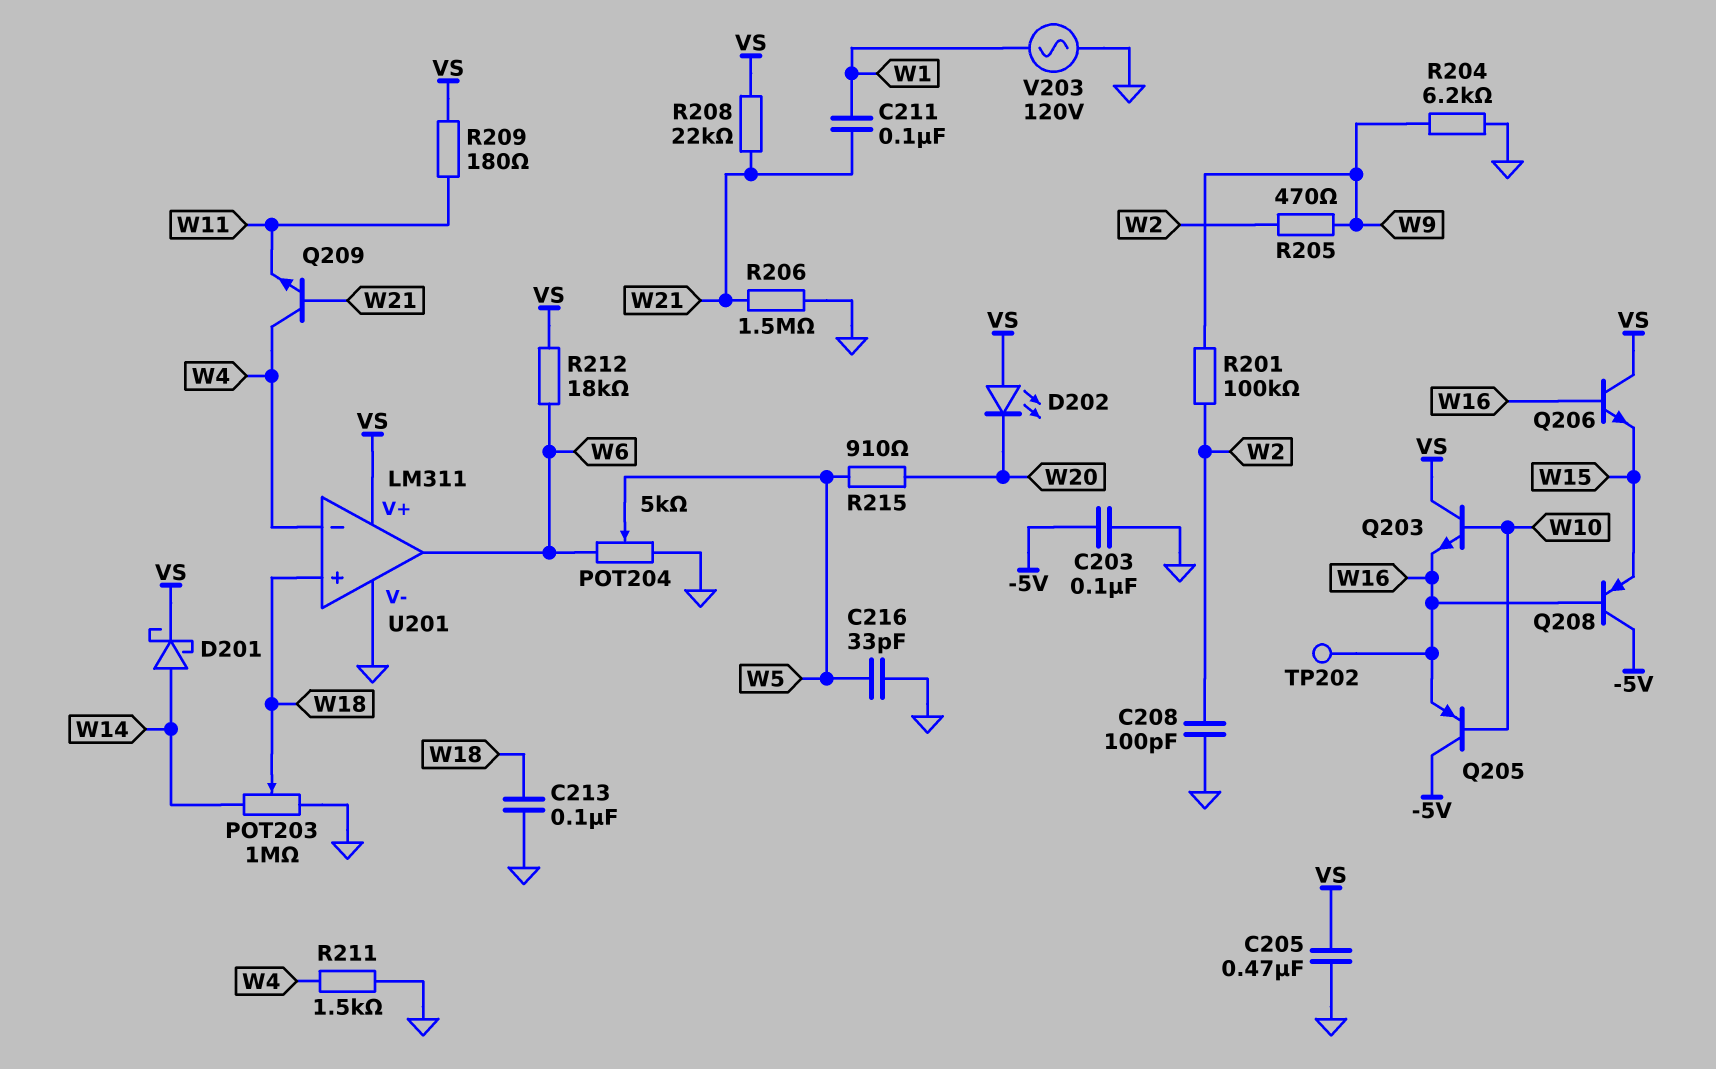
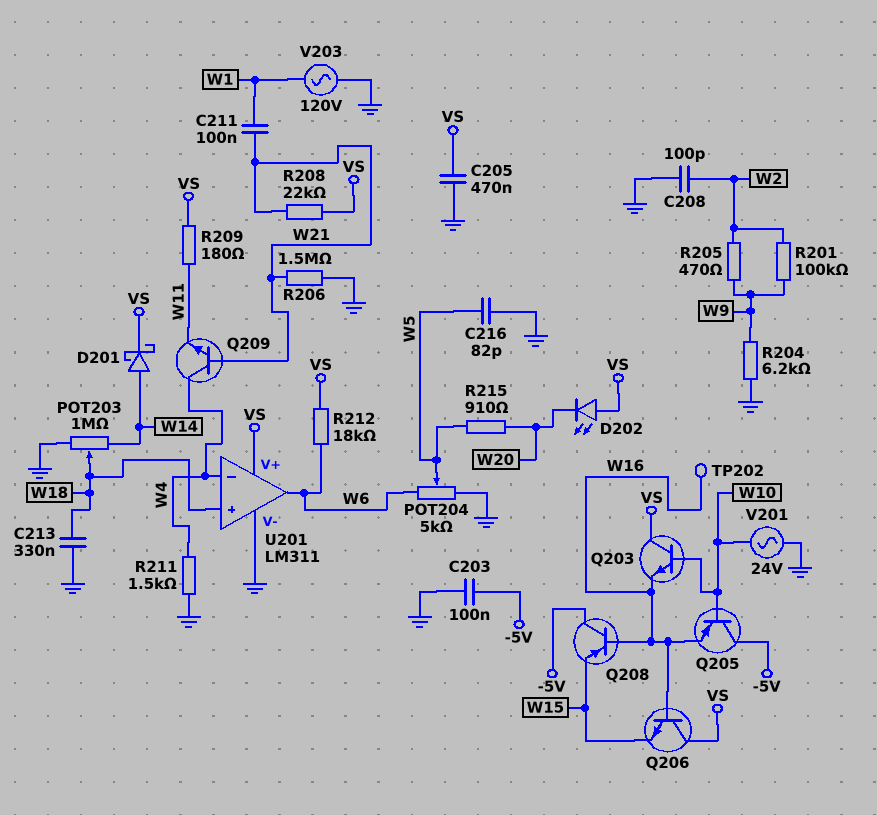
C213: 100nF (GND, W18) -> 330nF (GND, W18)
C216: 33pF (GND, W5) -> 82pF (GND, W5)
V201: none -> AC 24V (GND, W10)

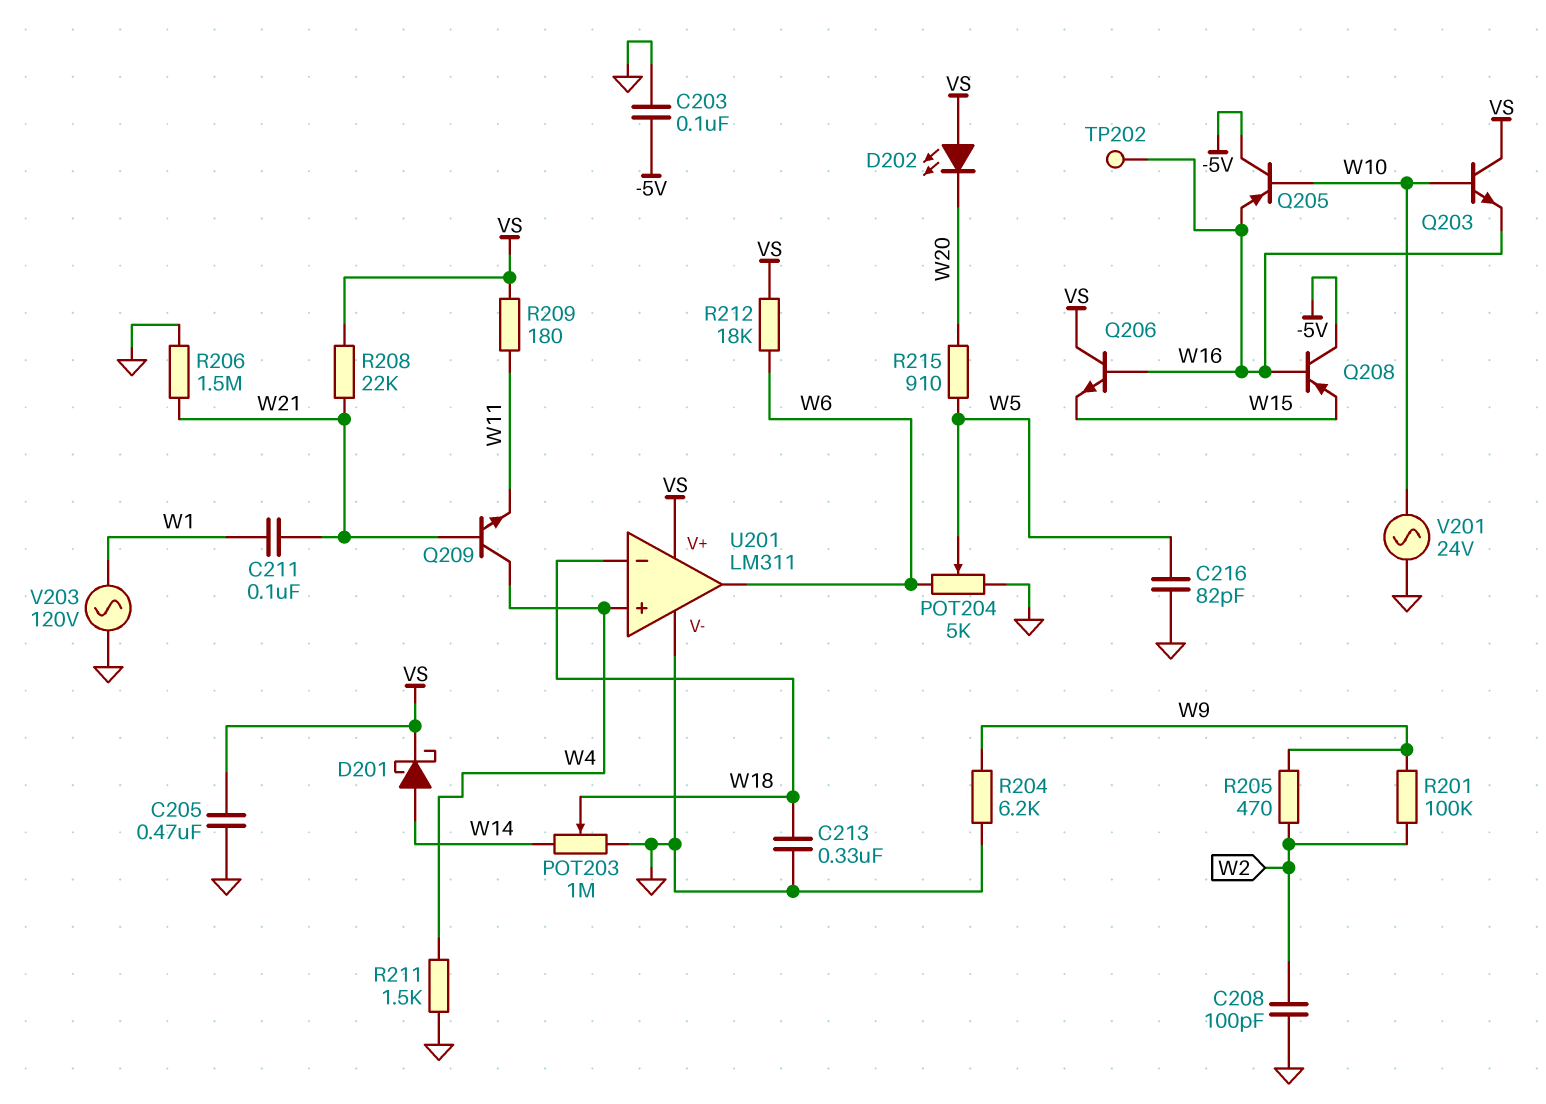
U201 pin in+: W18 -> W4
U201 pin in-: W4 -> W18

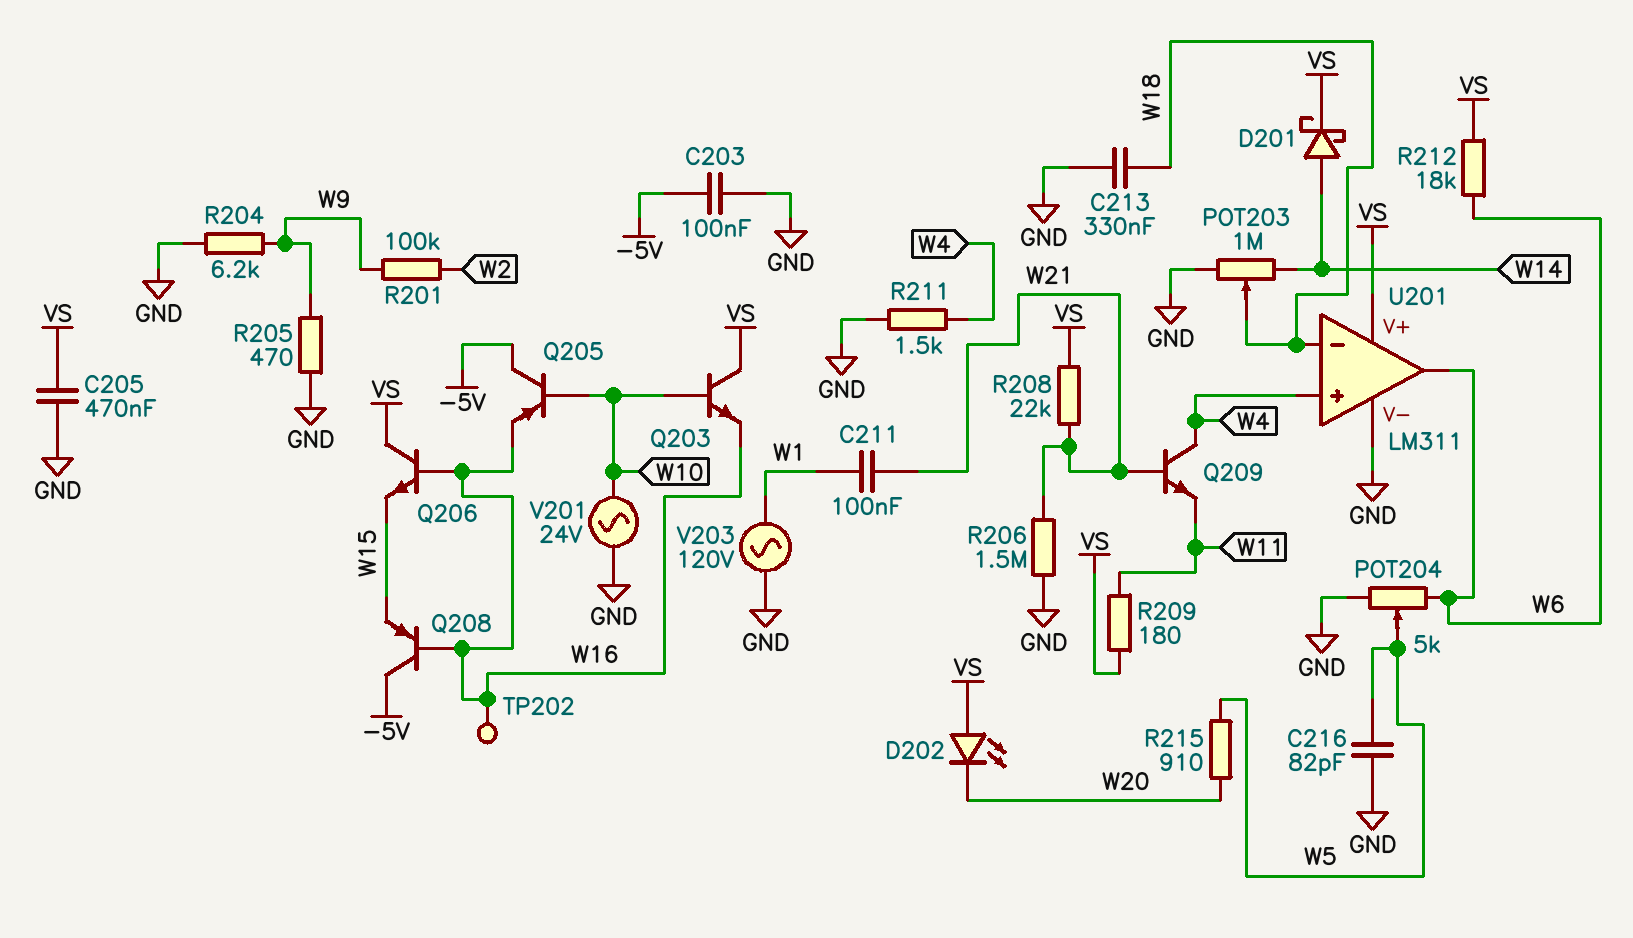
C208: 100pF (GND, W2) -> none
R205: 470 (W2, W9) -> 470 (GND, W9)

